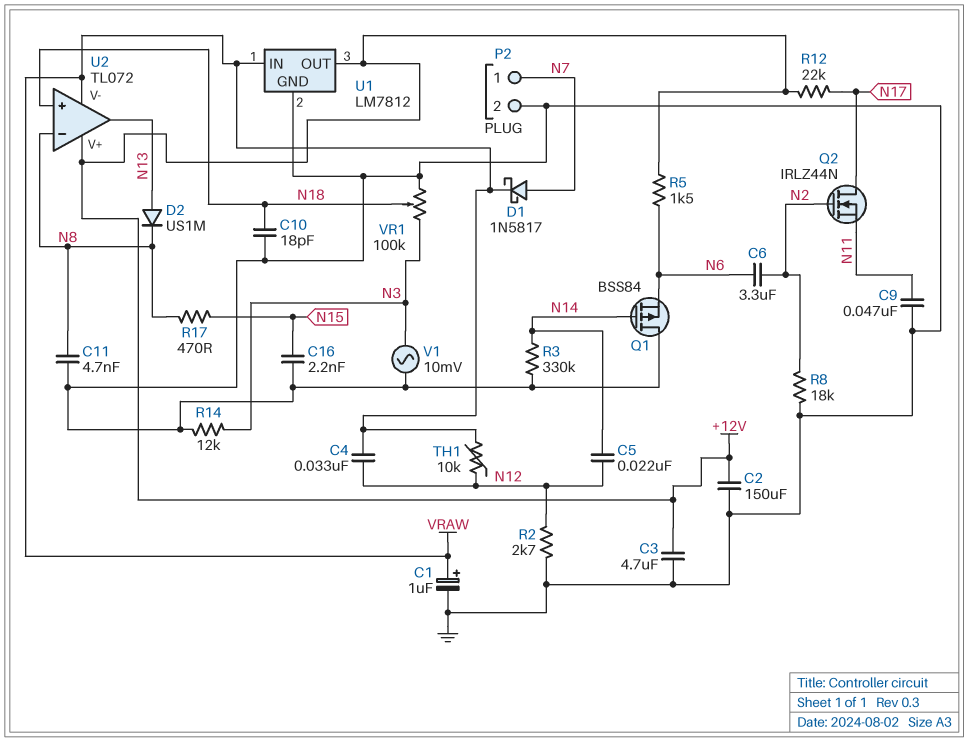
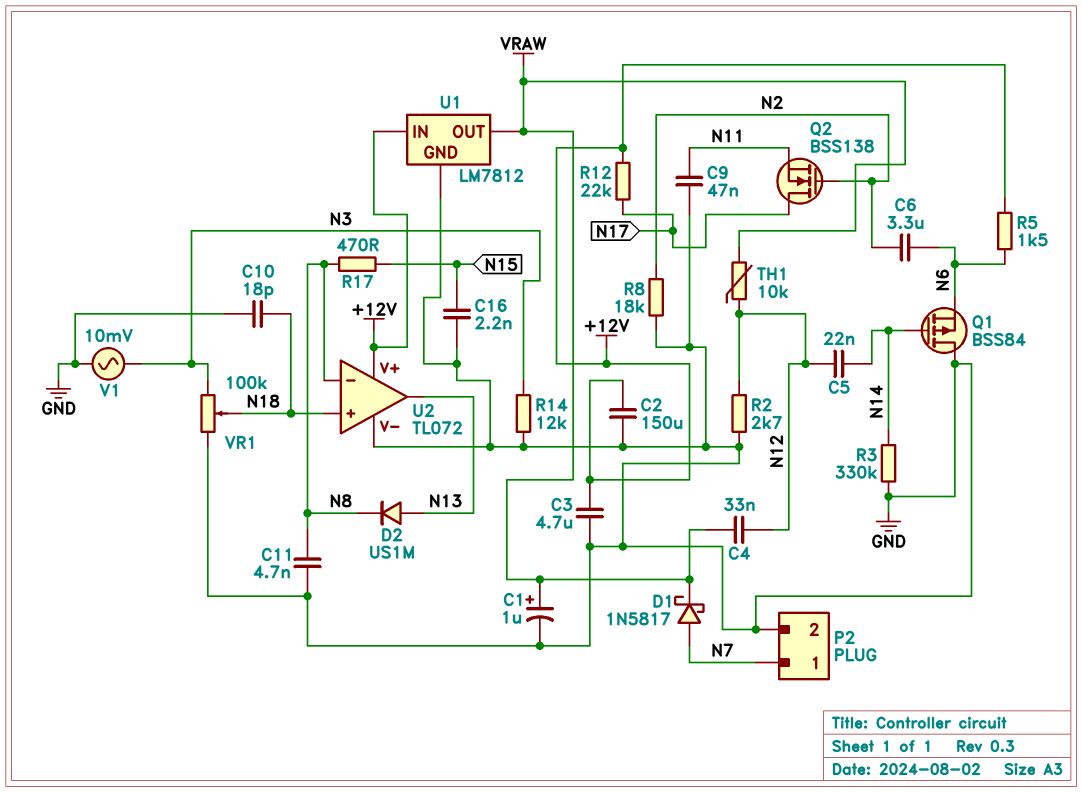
Q2: NMOS IRLZ44N (G N2, D N17, S N11) -> NMOS BSS138 (G N2, D N17, S N11)
U1 pin IN: VRAW -> +12V
U1 pin OUT: +12V -> VRAW
U2 pin V-: VRAW -> GND

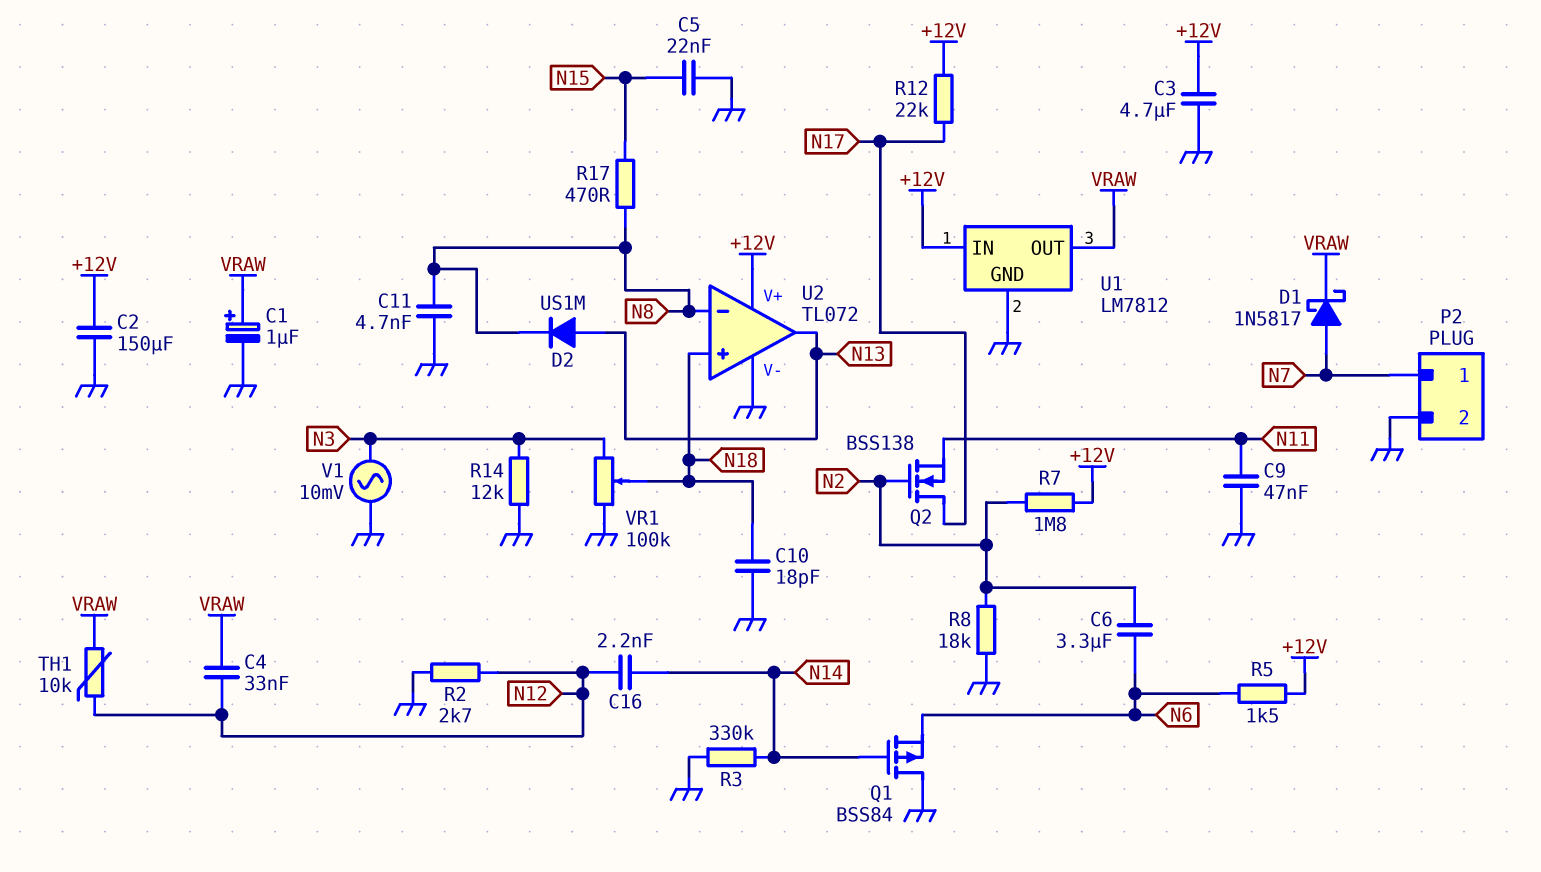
C5: 22nF (N12, N14) -> 22nF (GND, N15)
C16: 2.2nF (GND, N15) -> 2.2nF (N12, N14)
R7: none -> 1.8M (+12V, N2)

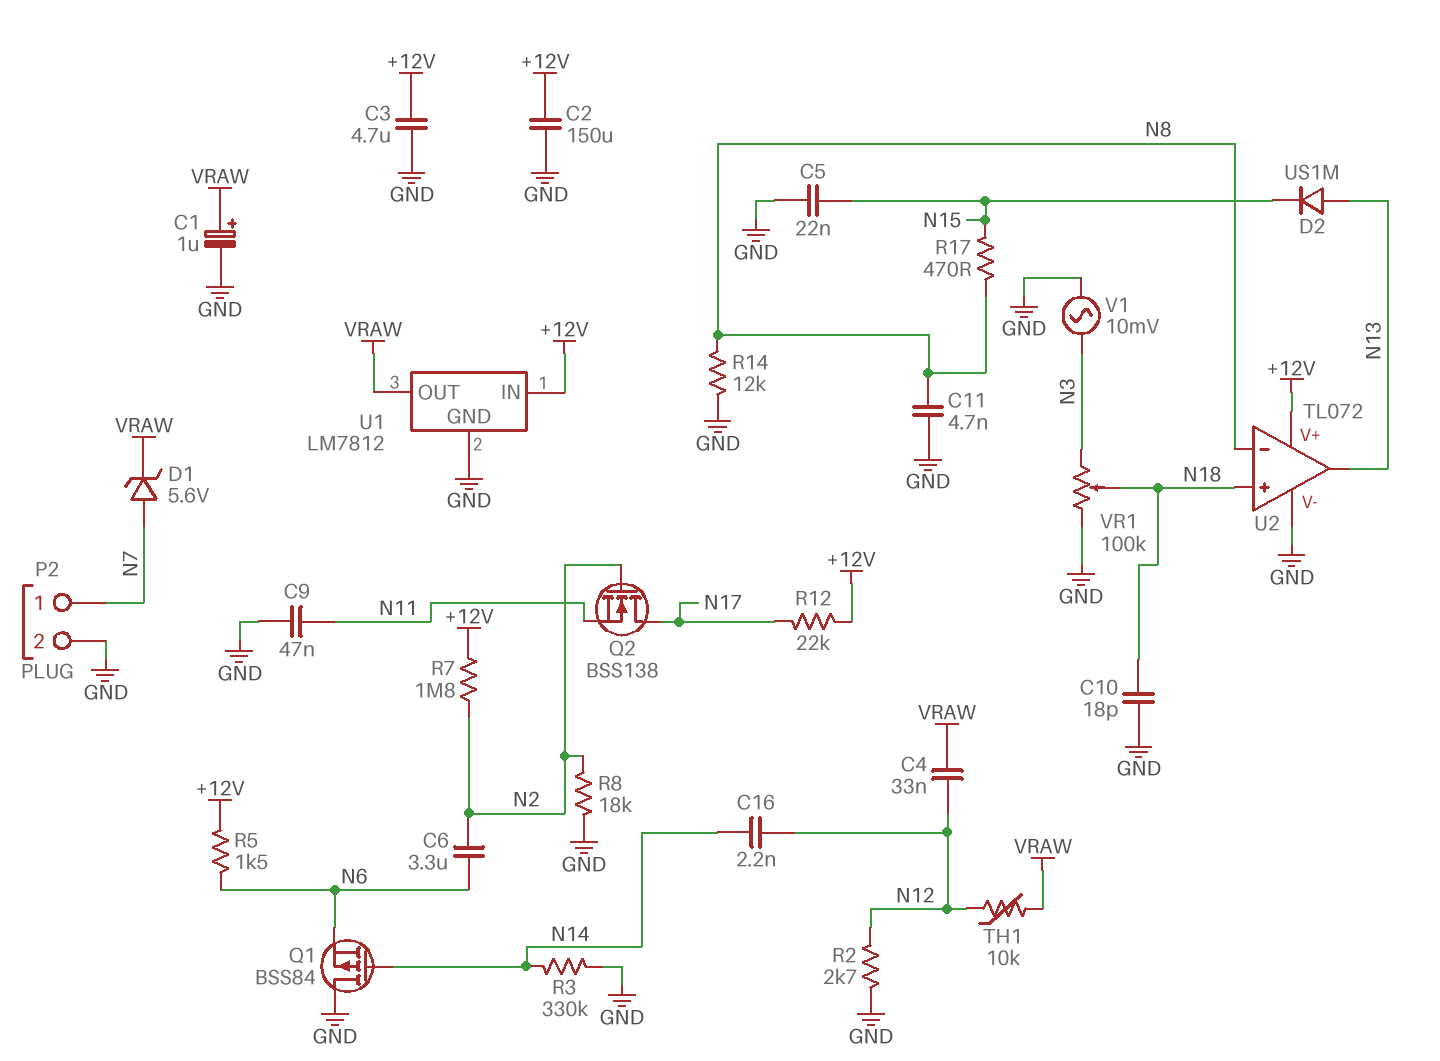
D1: schottky 1N5817 (A N7, K VRAW) -> zener 5.6V (A N7, K VRAW)
D2: diode US1M (A N13, K N8) -> diode US1M (A N13, K N15)
R14: 12k (GND, N3) -> 12k (GND, N8)

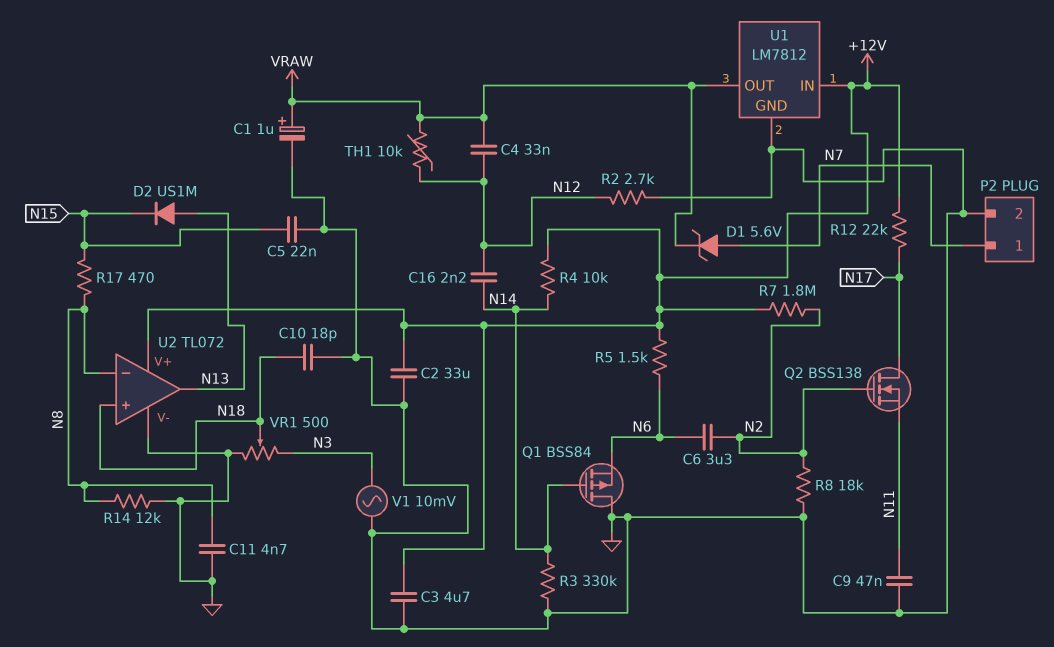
C2: 150uF (+12V, GND) -> 33uF (+12V, GND)
R4: none -> 10k (+12V, N14)
VR1: 100k (GND, N3, wiper N18) -> 500 (GND, N3, wiper N18)

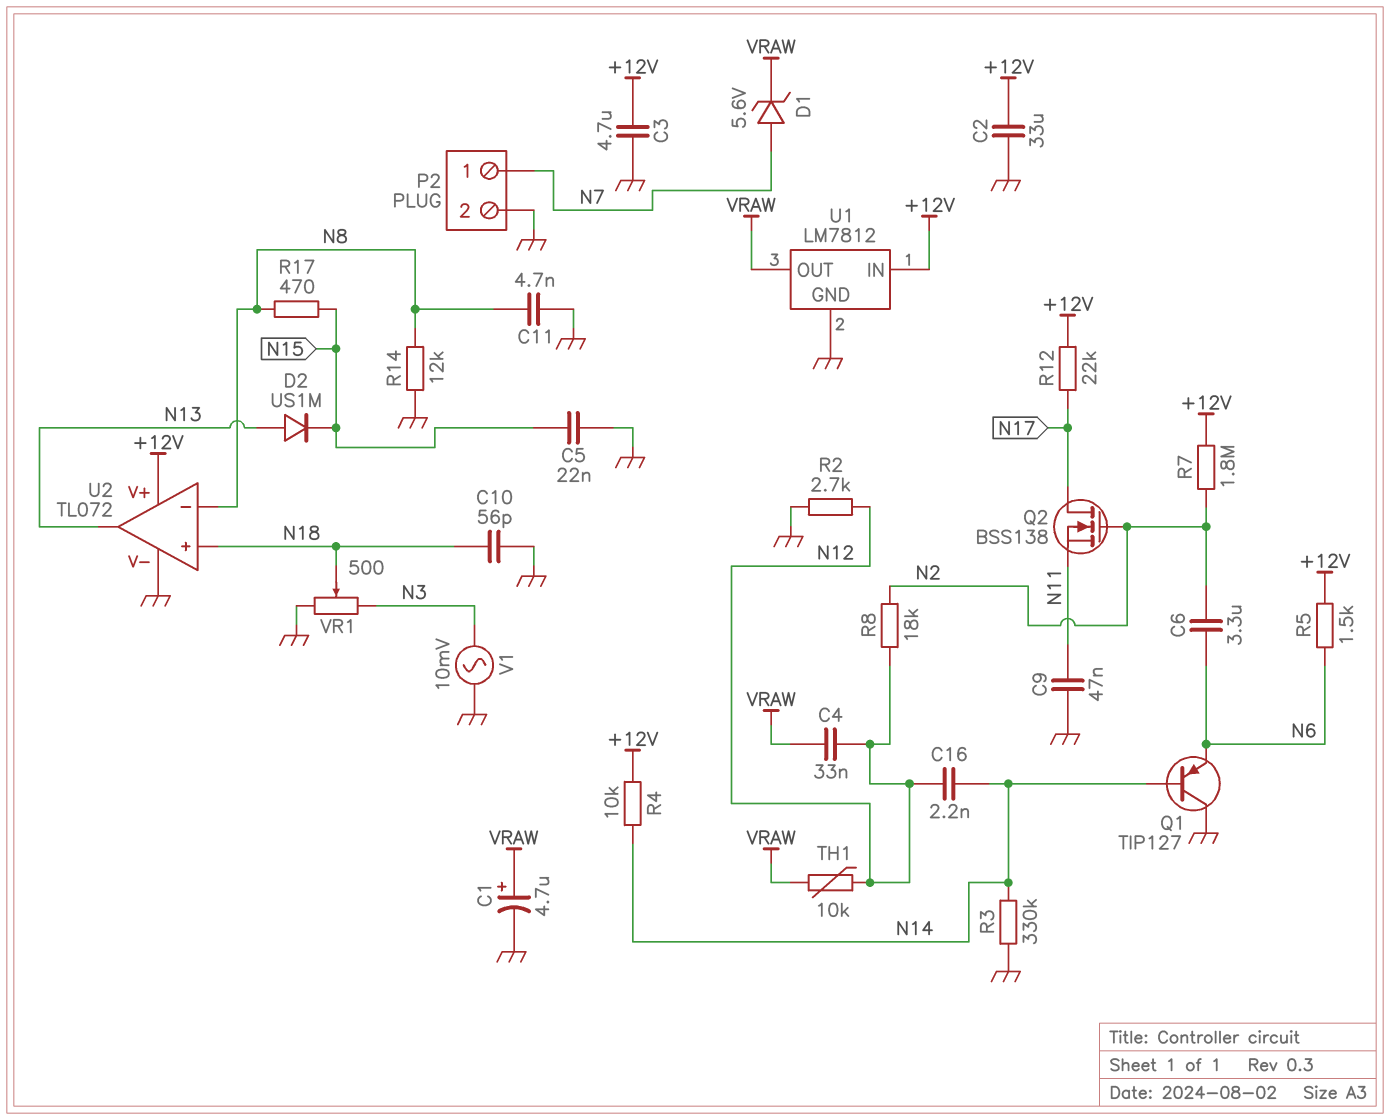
C1: 1uF (plus VRAW, minus GND) -> 4.7uF (plus VRAW, minus GND)
C10: 18pF (GND, N18) -> 56pF (GND, N18)
Q1: PMOS BSS84 (G N14, D GND, S N6) -> PNP TIP127 (B N14, C GND, E N6)
R8: 18k (GND, N2) -> 18k (N2, N12)

